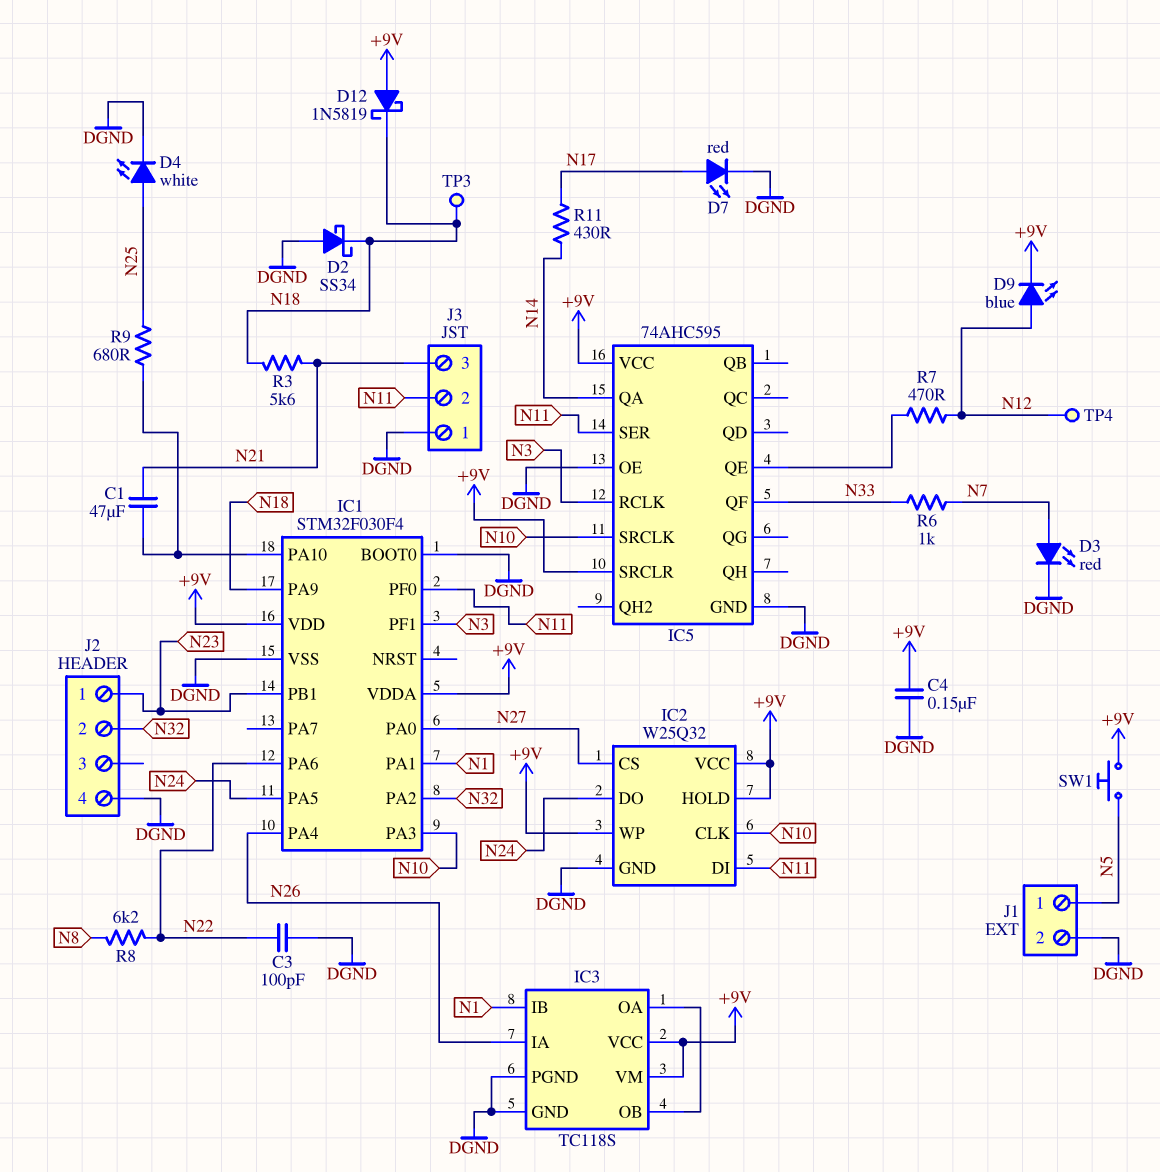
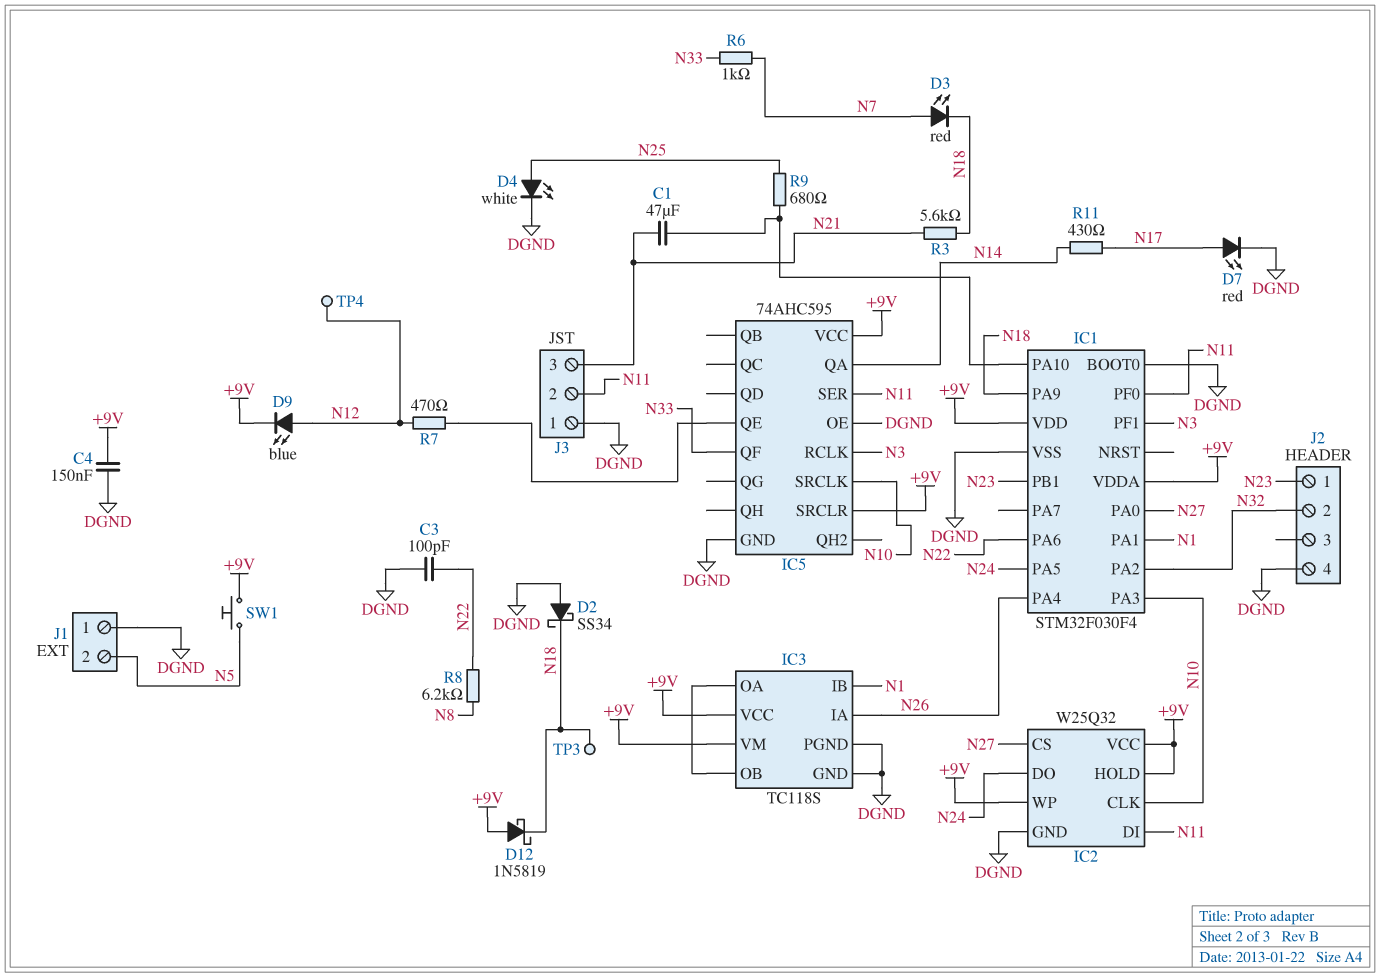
D3: LED red (A N7, K DGND) -> LED red (A N7, K N18)
J1 pin 1: N5 -> DGND
J1 pin 2: DGND -> N5

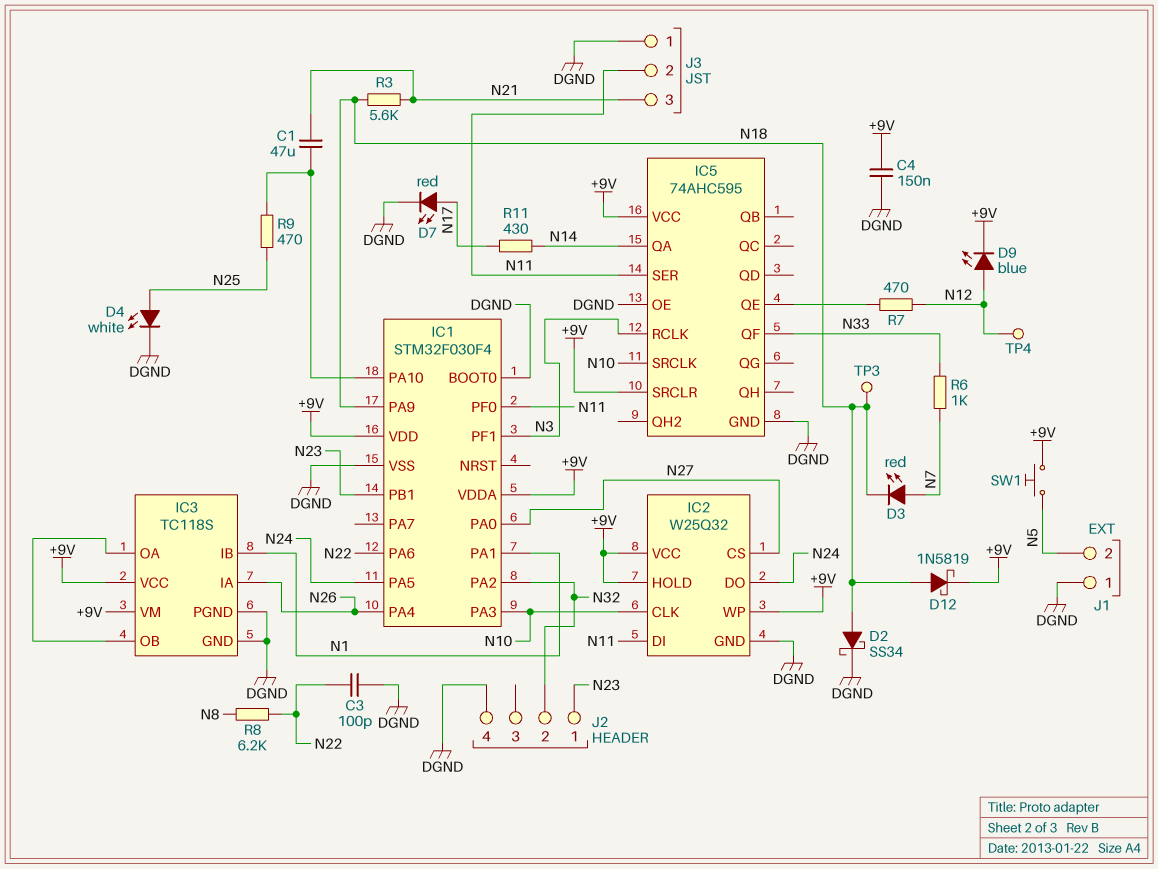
D2: schottky SS34 (A DGND, K N18) -> schottky SS34 (A N18, K DGND)
D12: schottky 1N5819 (A +9V, K N18) -> schottky 1N5819 (A N18, K +9V)
R9: 680 (IC1/PA10, N25) -> 470 (IC1/PA10, N25)

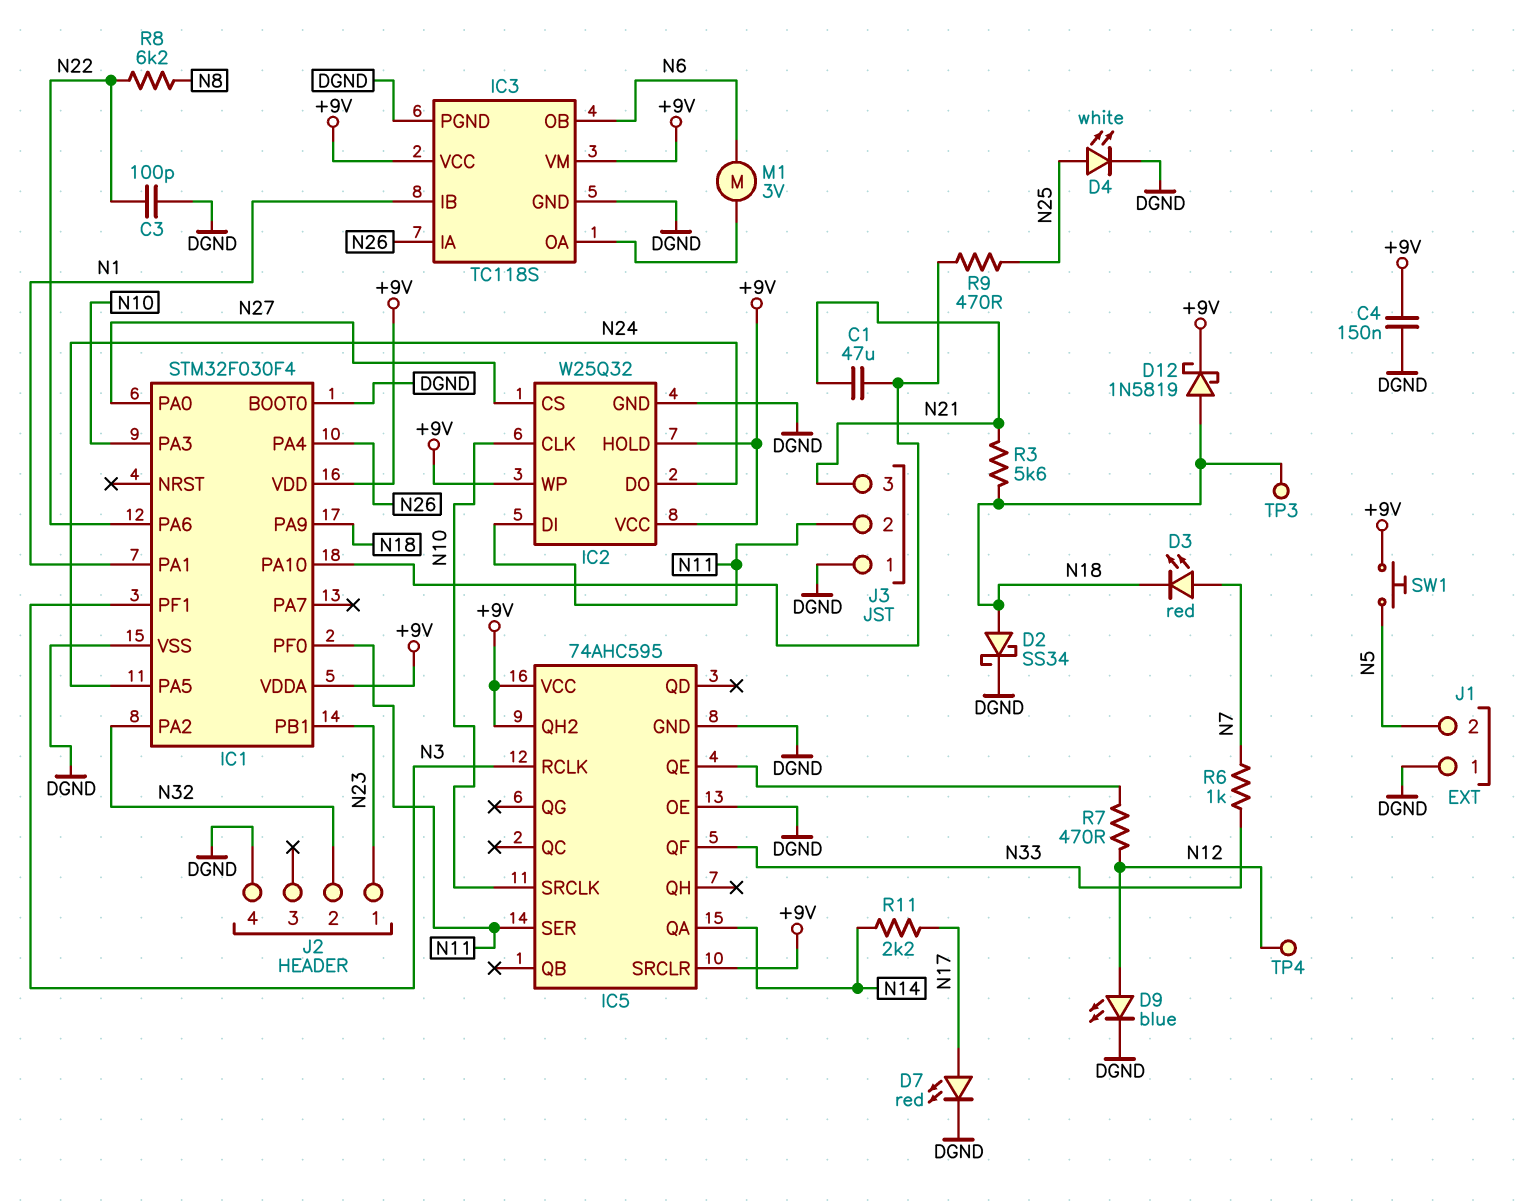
D9: LED blue (A N12, K +9V) -> LED blue (A N12, K DGND)
IC3 pin OB: IC3/OA -> N6
IC5 pin QH2: none -> +9V
M1: none -> motor 3V (IC3/OA, N6)
R11: 430 (N14, N17) -> 2.2k (N14, N17)

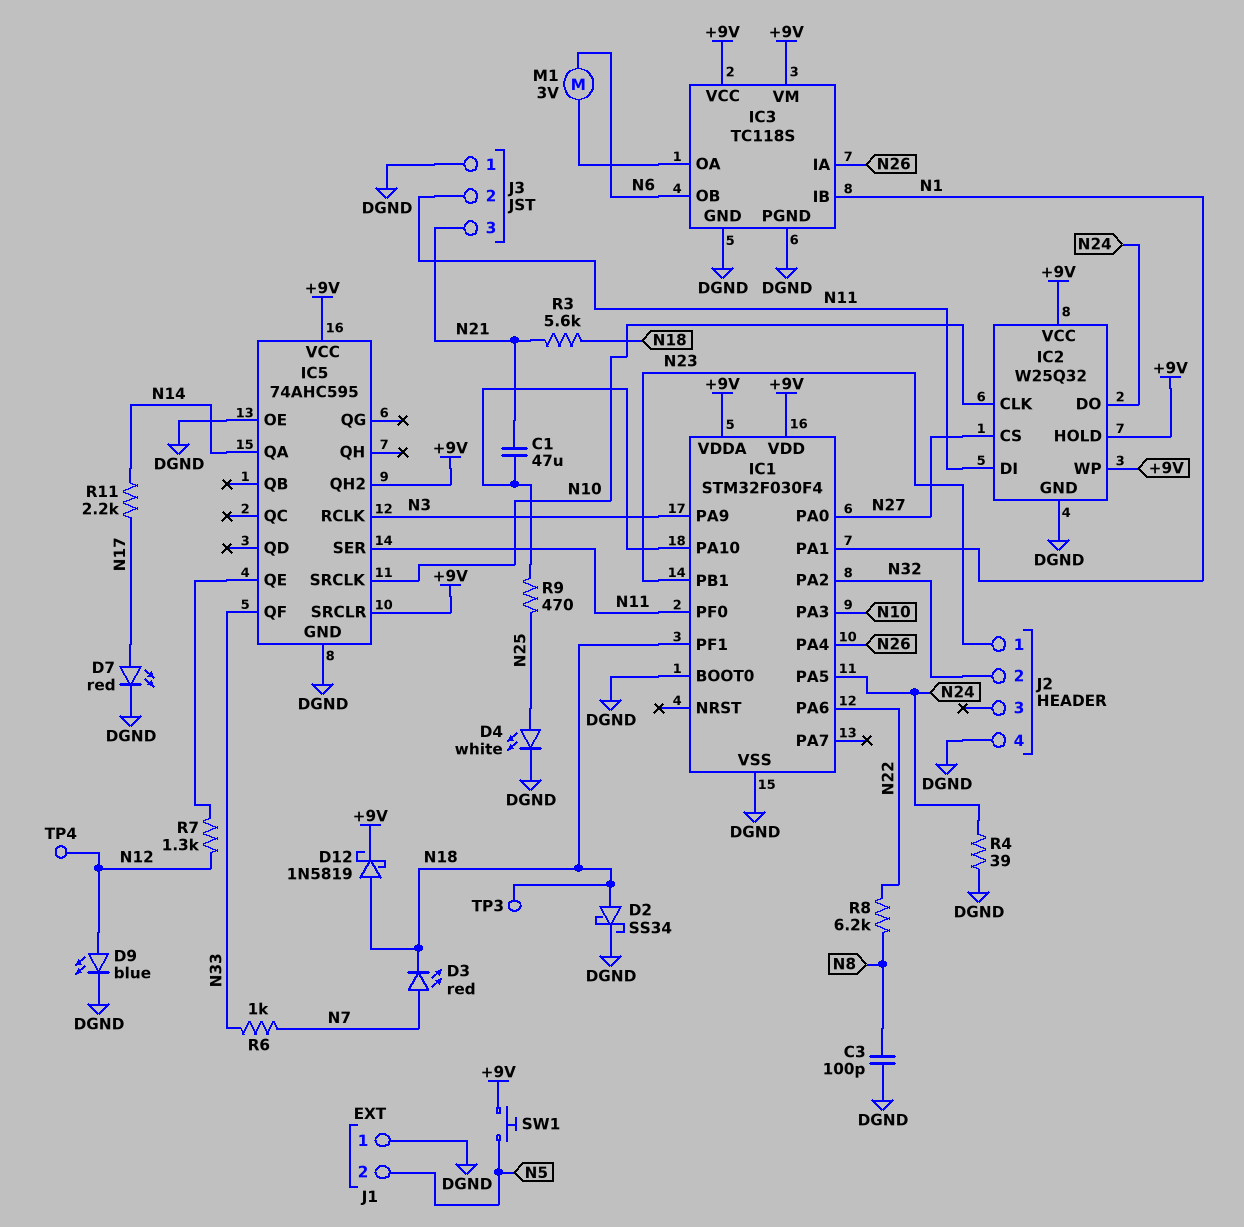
C3: 100pF (DGND, N22) -> 100pF (DGND, N8)
C4: 150nF (+9V, DGND) -> none
IC1 pin PA9: N18 -> N3
IC1 pin PF1: N3 -> N18
R4: none -> 39 (DGND, N24)
R7: 470 (IC5/QE, N12) -> 1.3k (IC5/QE, N12)

